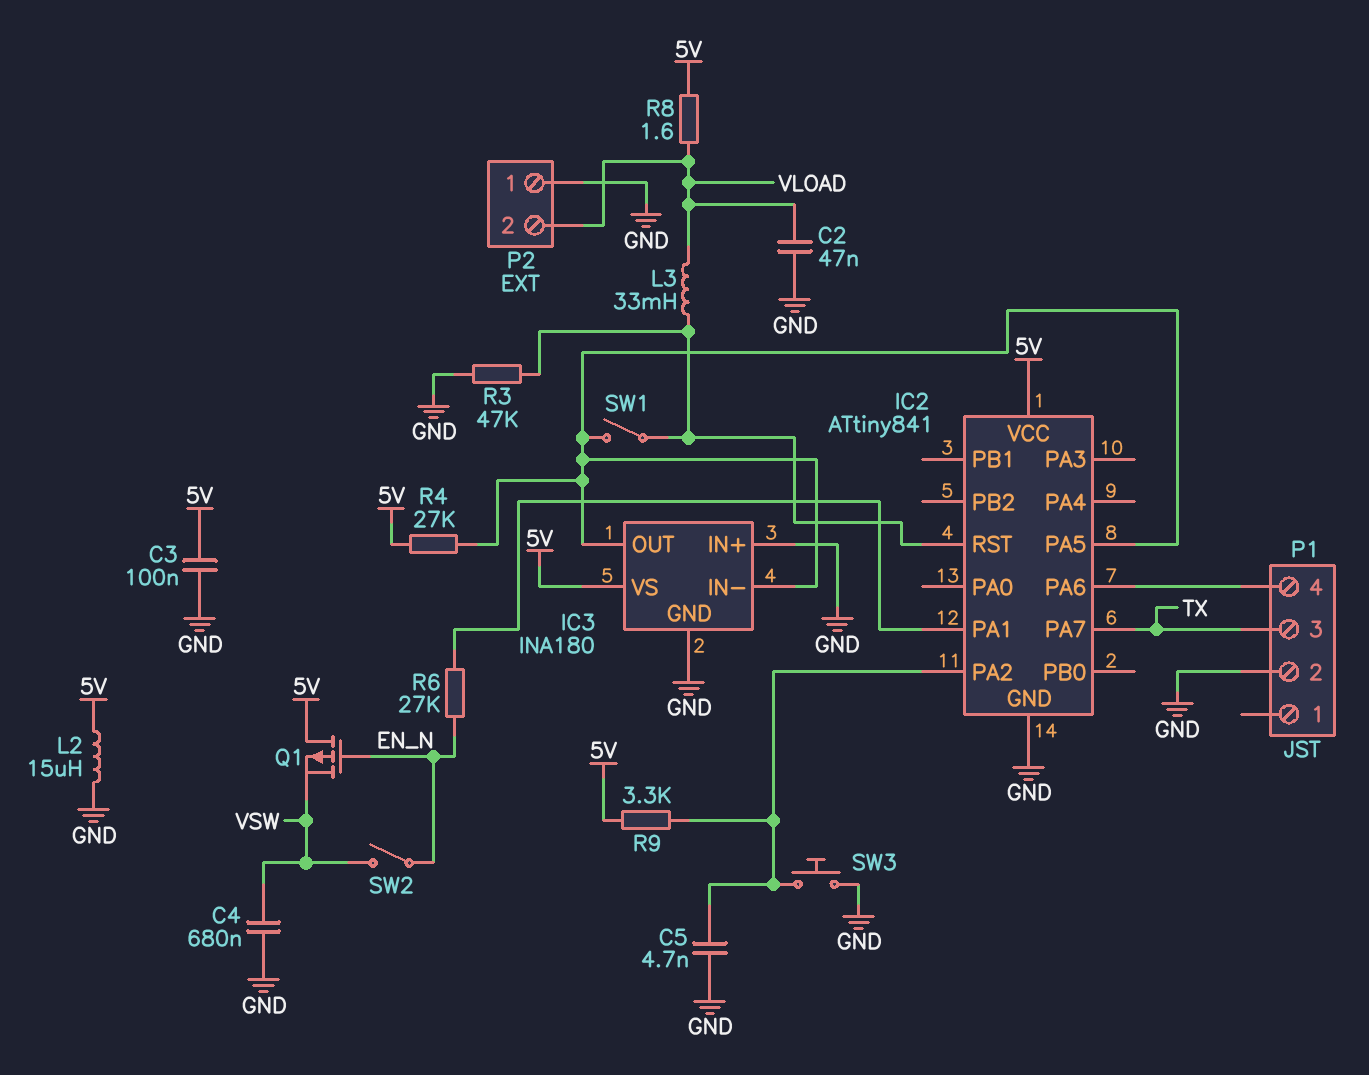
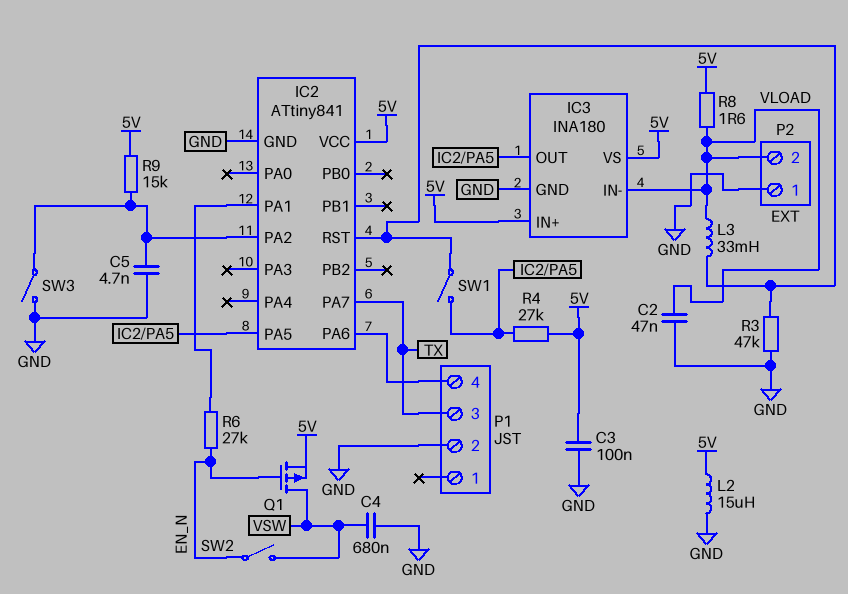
IC3 pin IN+: GND -> 5V
IC3 pin IN-: IC2/PA5 -> VLOAD
Q1: PMOS (G EN_N, D 5V, S VSW) -> PMOS (G EN_N, D VSW, S 5V)
R9: 3.3k (5V, IC2/PA2) -> 15k (5V, IC2/PA2)
SW3: button (GND, IC2/PA2) -> switch (GND, IC2/PA2)

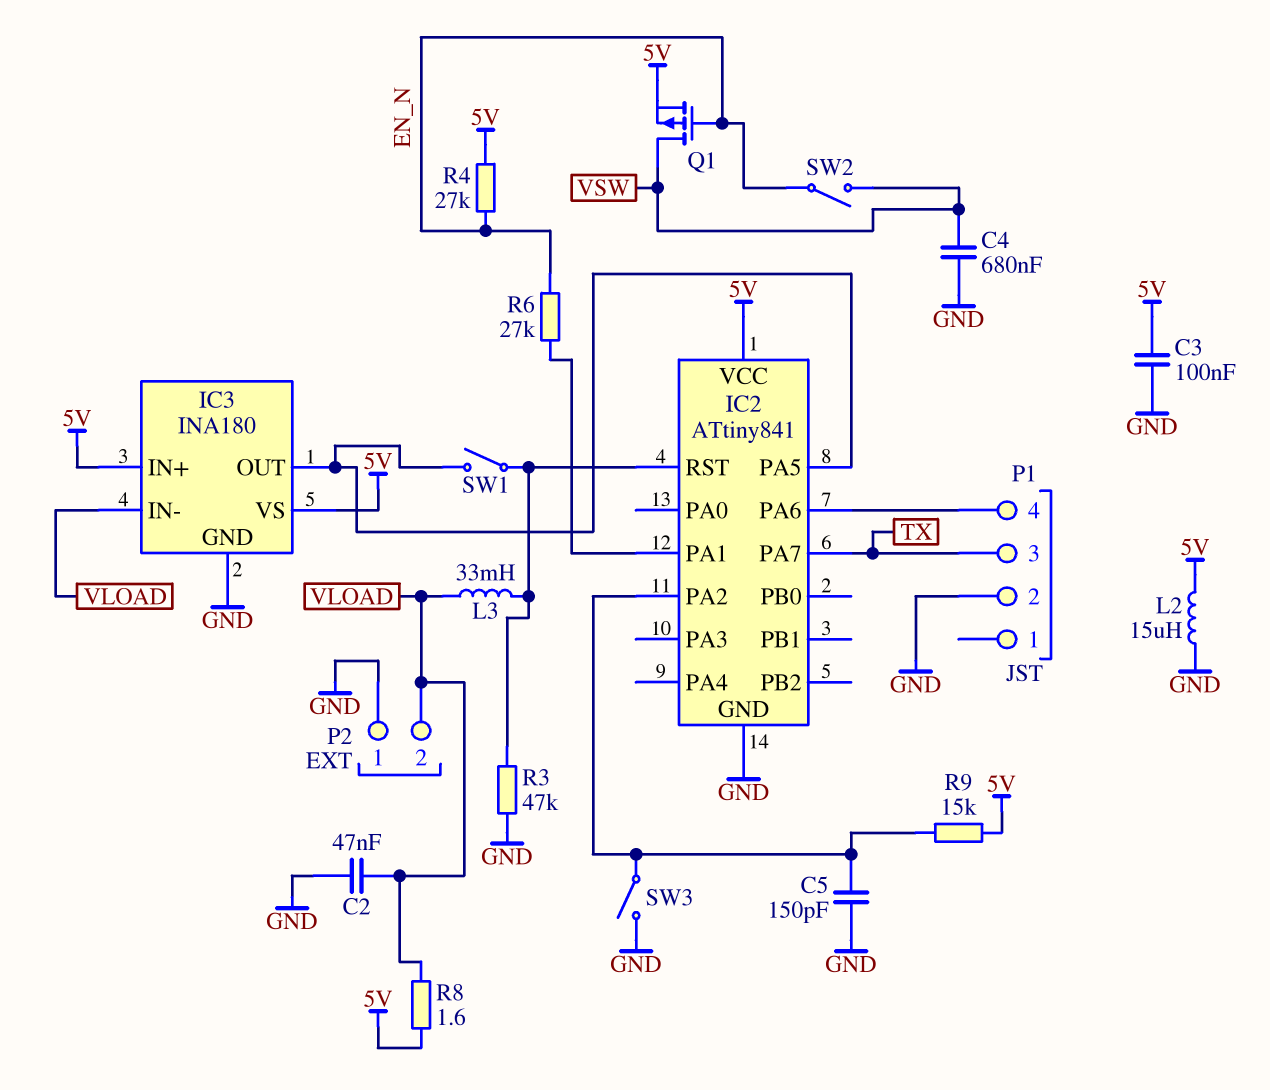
C5: 4.7nF (GND, IC2/PA2) -> 150pF (GND, IC2/PA2)
R4: 27k (5V, IC2/PA5) -> 27k (5V, EN_N)

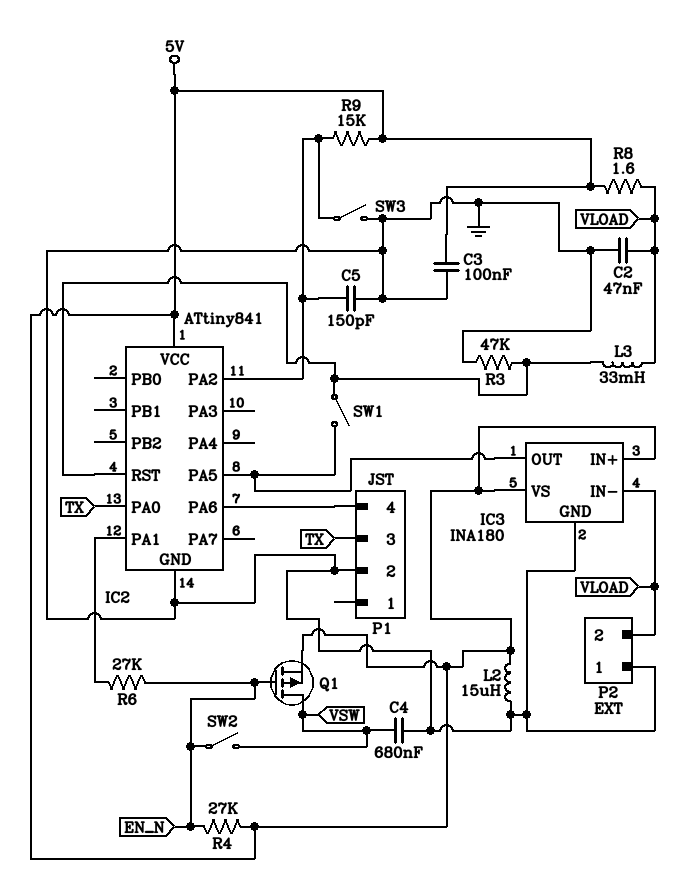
IC2 pin PA0: none -> TX
IC2 pin PA7: TX -> none

